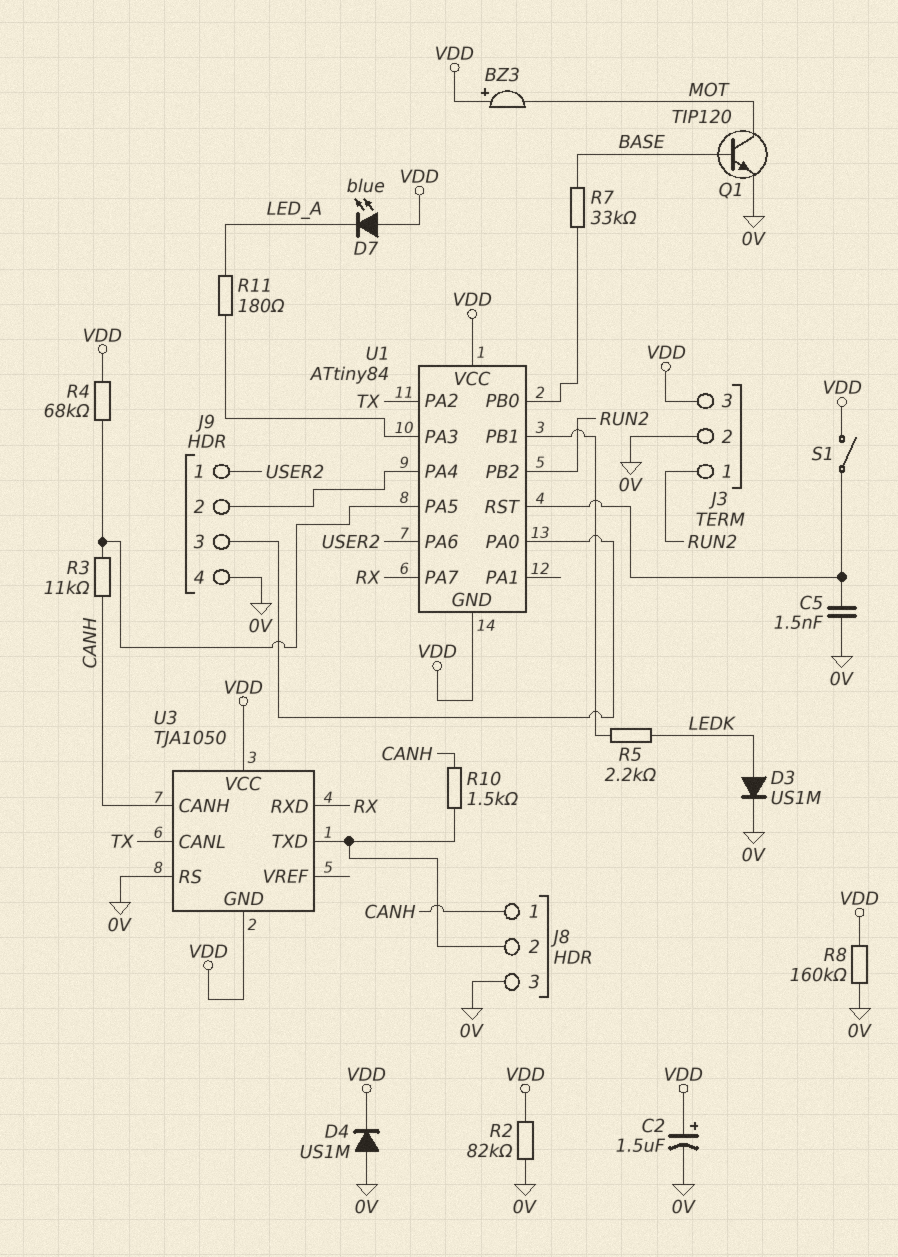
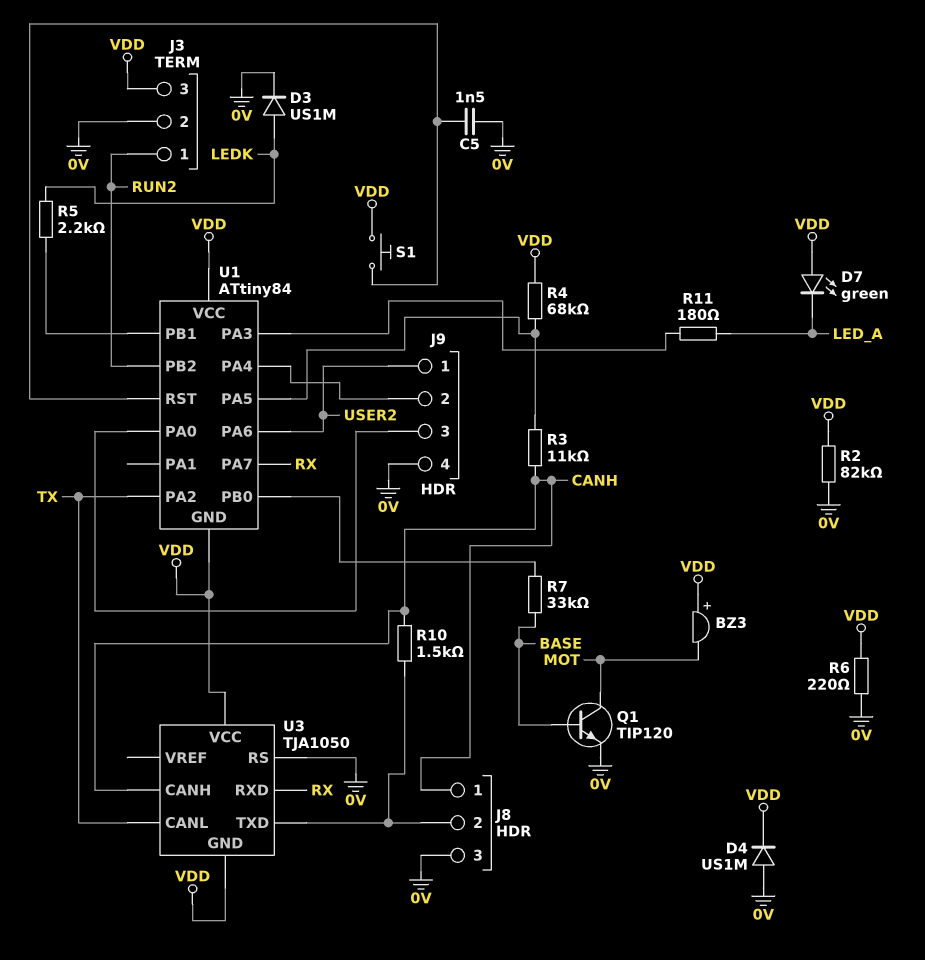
C2: 1.5uF (plus VDD, minus 0V) -> none
D7: LED blue (A VDD, K LED_A) -> LED green (A VDD, K LED_A)
R6: none -> 220 (0V, VDD)
R8: 160k (0V, VDD) -> none
S1: switch (U1/RST, VDD) -> button (U1/RST, VDD)

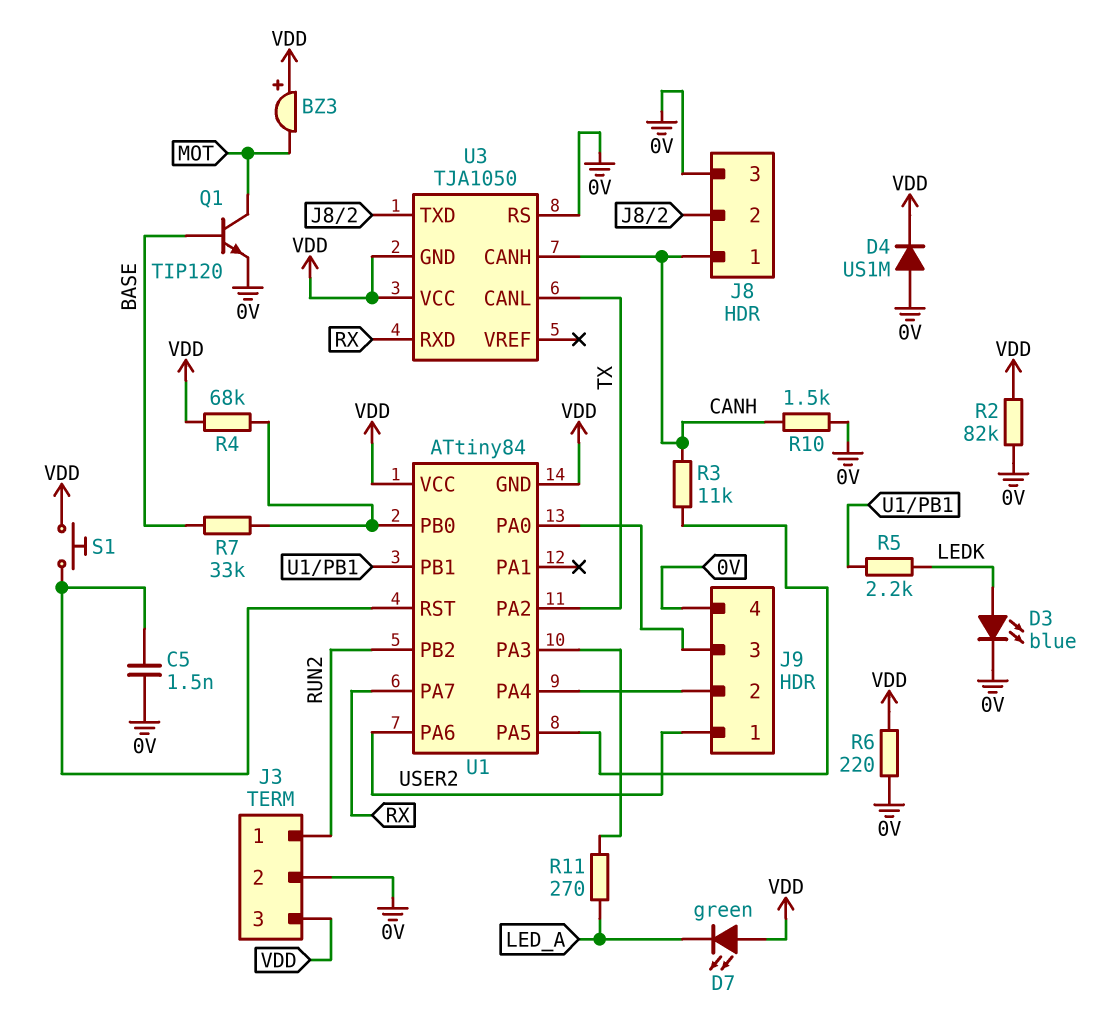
D3: diode US1M (A LEDK, K 0V) -> LED blue (A LEDK, K 0V)
R4: 68k (U1/PA5, VDD) -> 68k (U1/PB0, VDD)
R10: 1.5k (CANH, J8/2) -> 1.5k (0V, CANH)
R11: 180 (LED_A, U1/PA3) -> 270 (LED_A, U1/PA3)

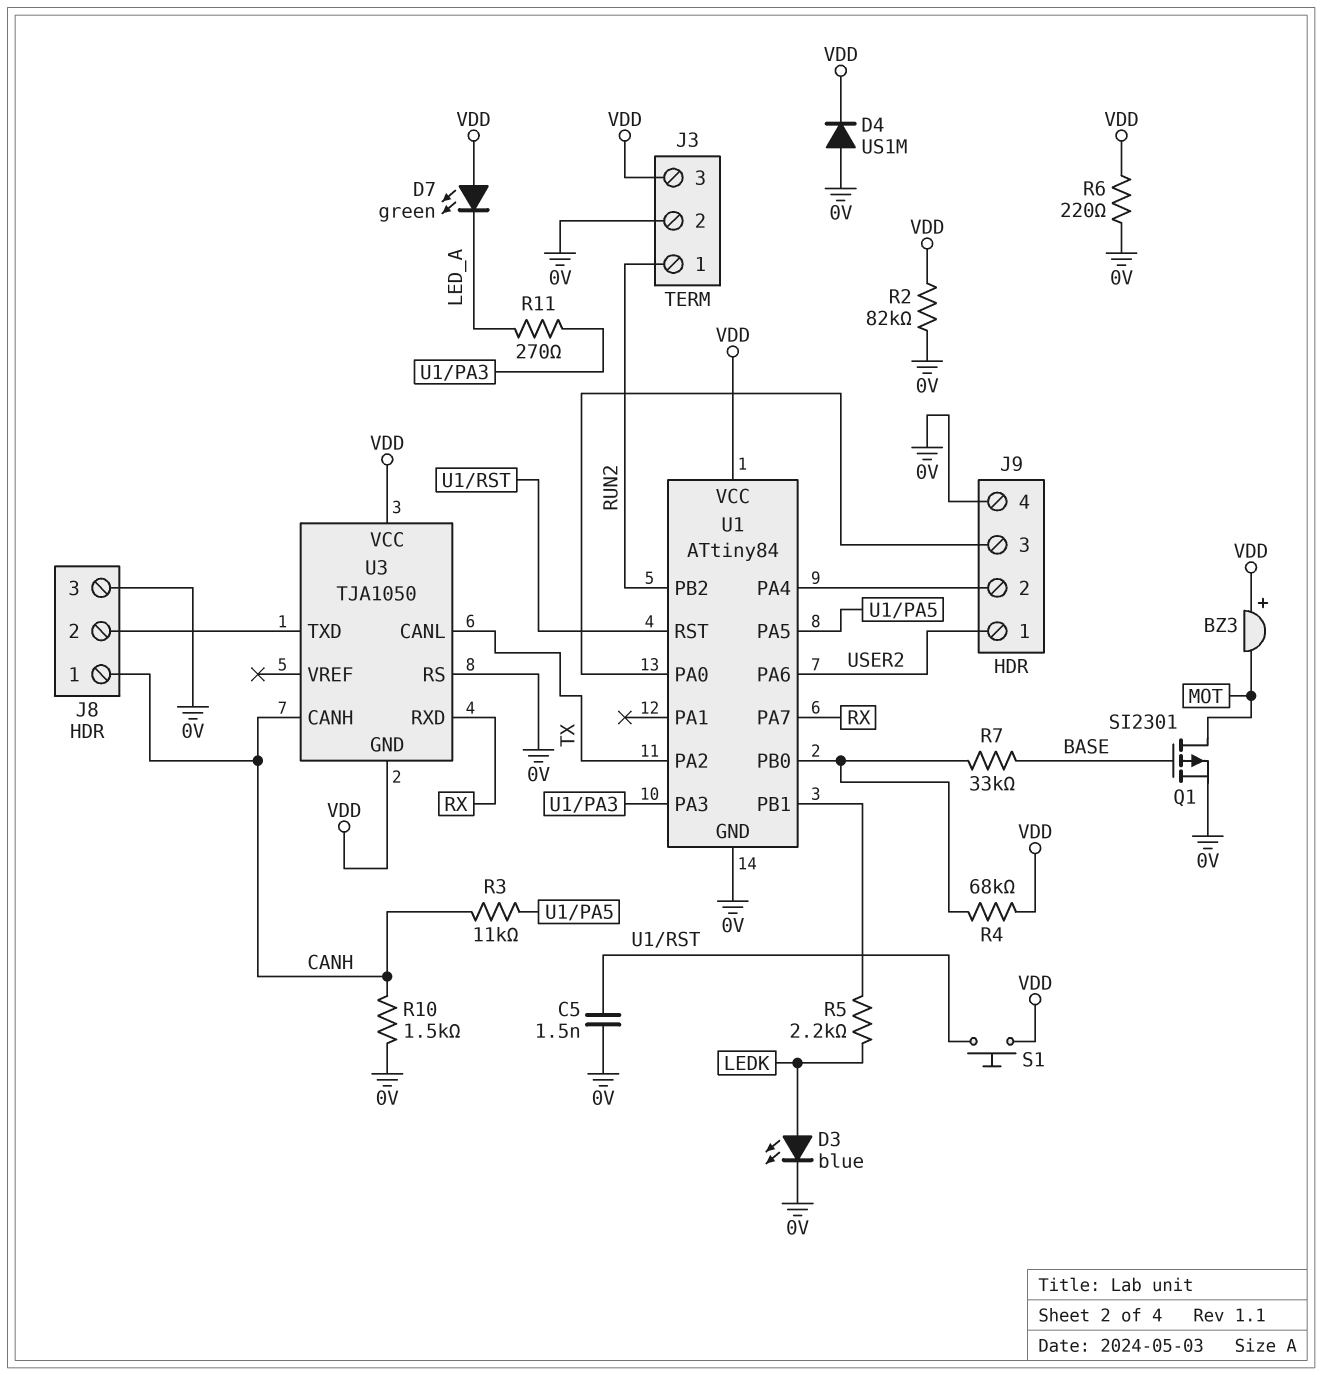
Q1: NPN TIP120 (B BASE, C MOT, E 0V) -> PMOS SI2301 (G BASE, D MOT, S 0V)
U1 pin GND: VDD -> 0V

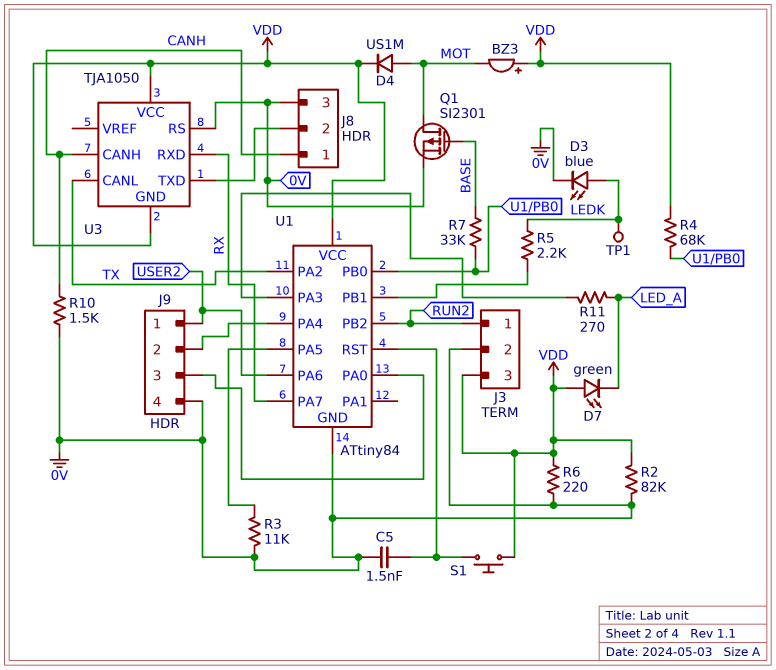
D4: diode US1M (A 0V, K VDD) -> diode US1M (A MOT, K VDD)
R3: 11k (CANH, U1/PA5) -> 11k (0V, U1/PA5)
TP1: none -> test point (LEDK)

